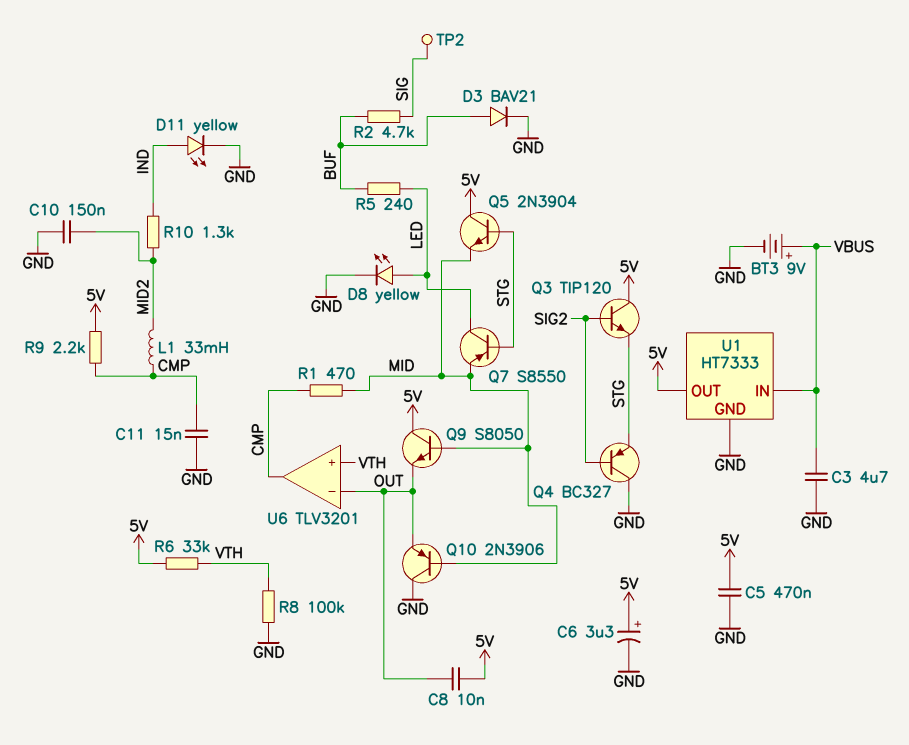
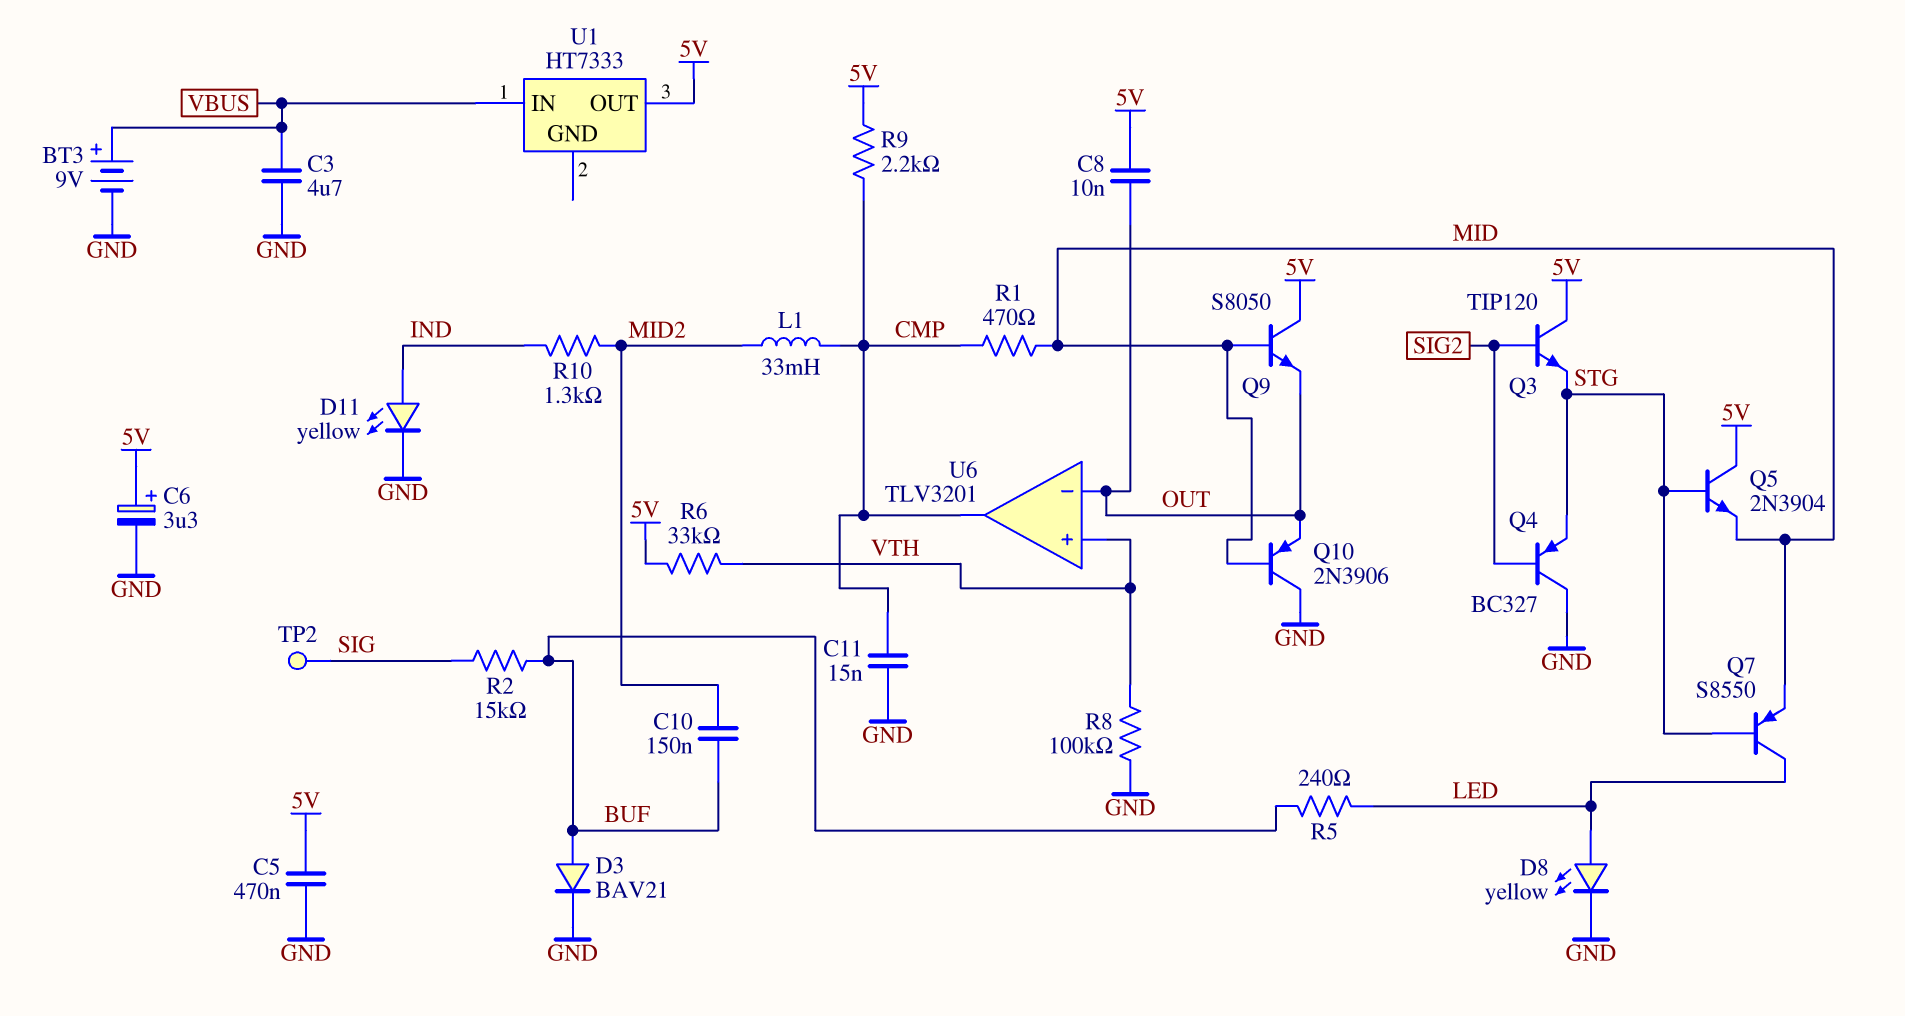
C10: 150nF (GND, MID2) -> 150nF (BUF, MID2)
R2: 4.7k (BUF, SIG) -> 15k (BUF, SIG)
U1 pin GND: GND -> none

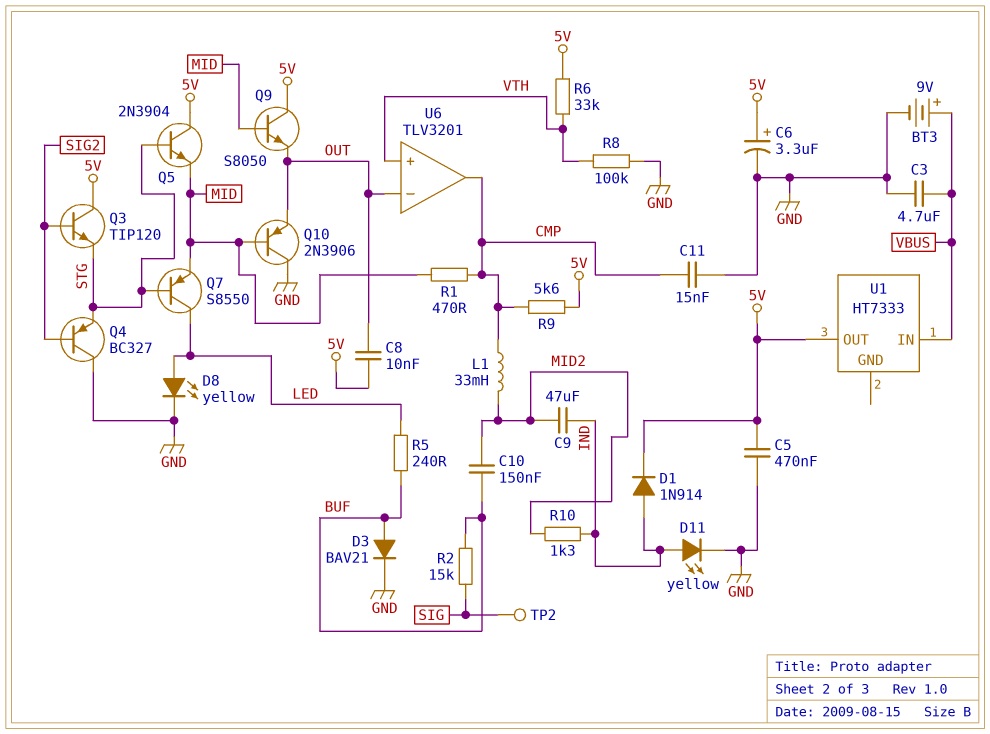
C9: none -> 47uF (IND, MID2)
D1: none -> diode 1N914 (A IND, K 5V)
R9: 2.2k (5V, CMP) -> 5.6k (5V, CMP)

